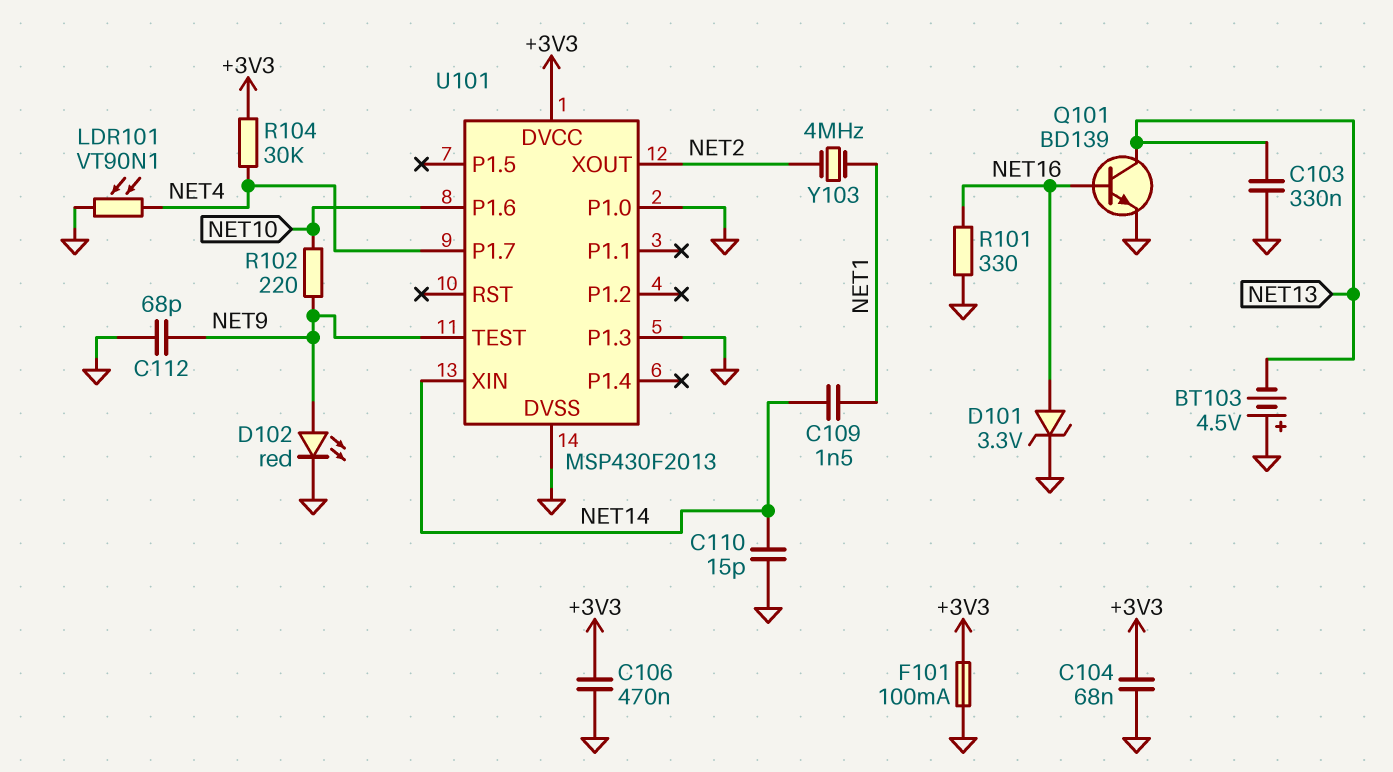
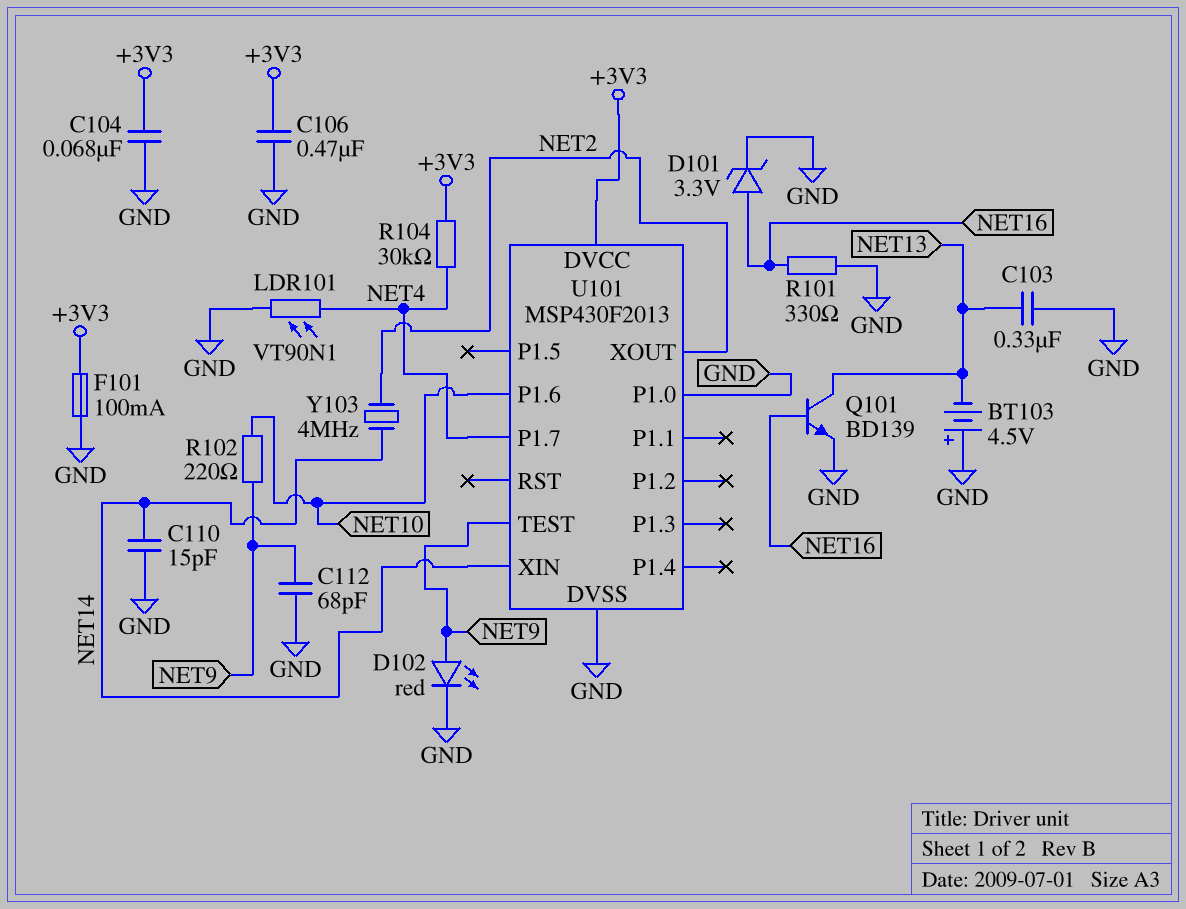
C109: 1.5nF (NET1, NET14) -> none
U101 pin P1.3: GND -> none
Y103: 4MHz (NET1, NET2) -> 4MHz (NET2, NET14)

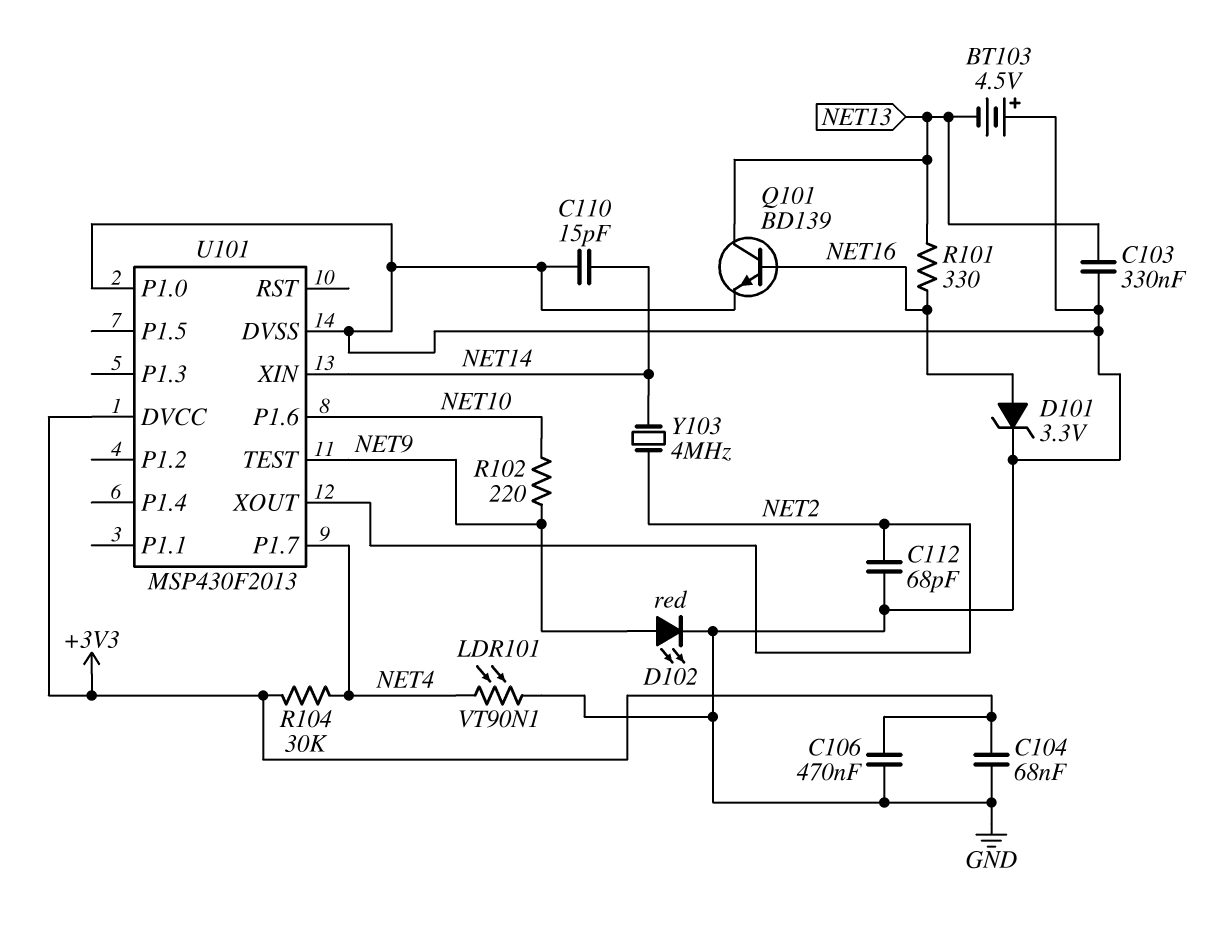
C112: 68pF (GND, NET9) -> 68pF (GND, NET2)
F101: 100mA (+3V3, GND) -> none
R101: 330 (GND, NET16) -> 330 (NET13, NET16)

